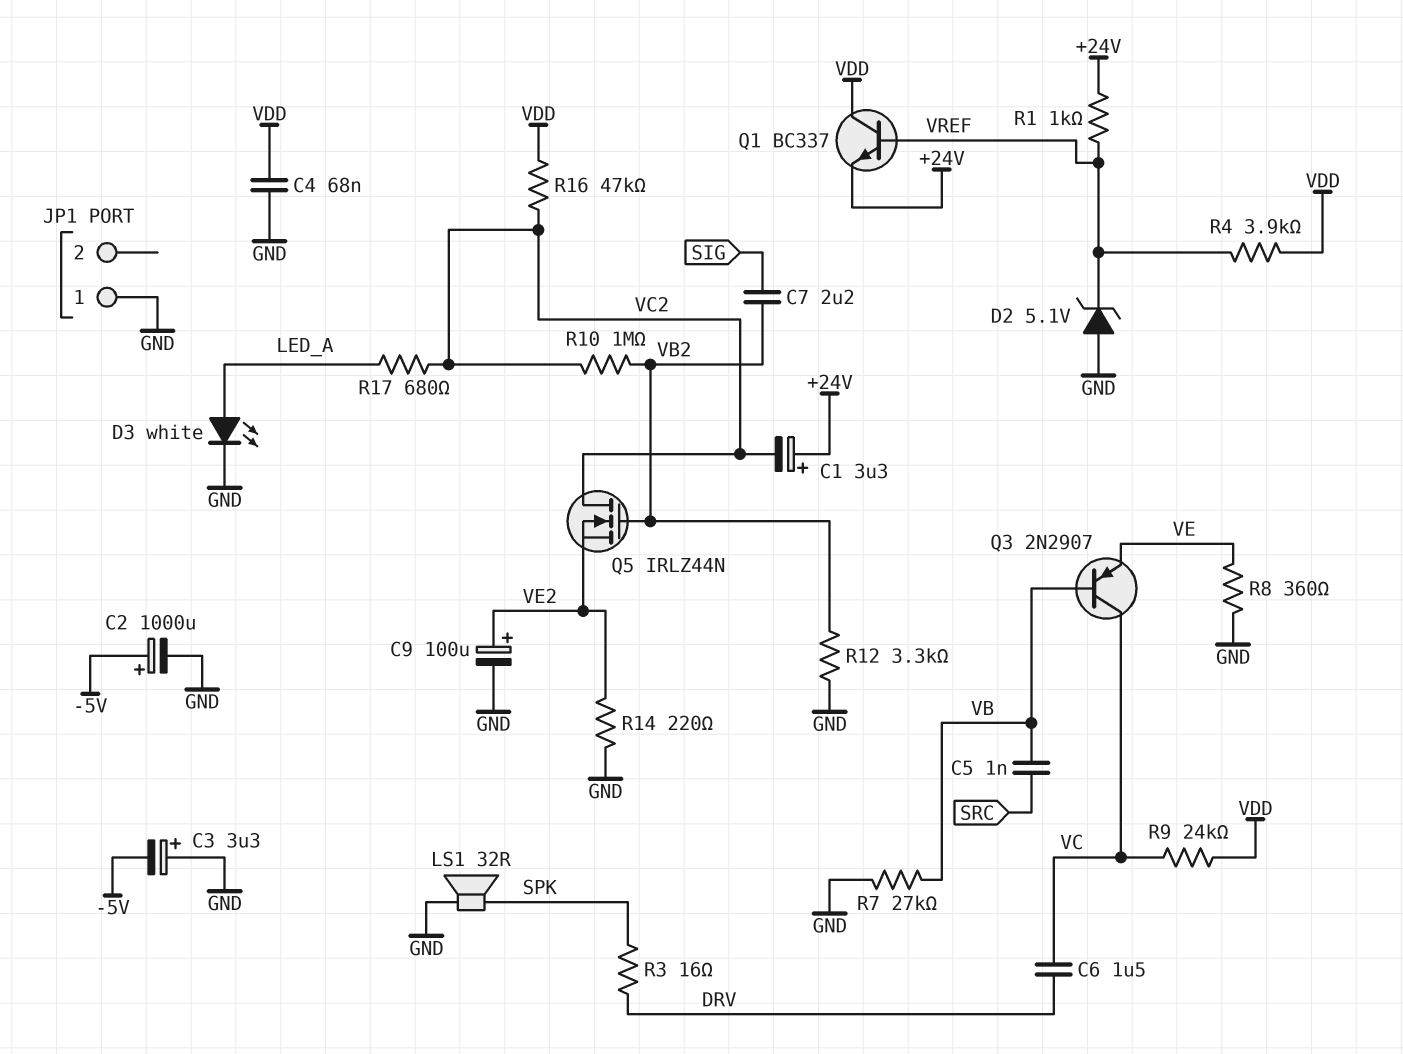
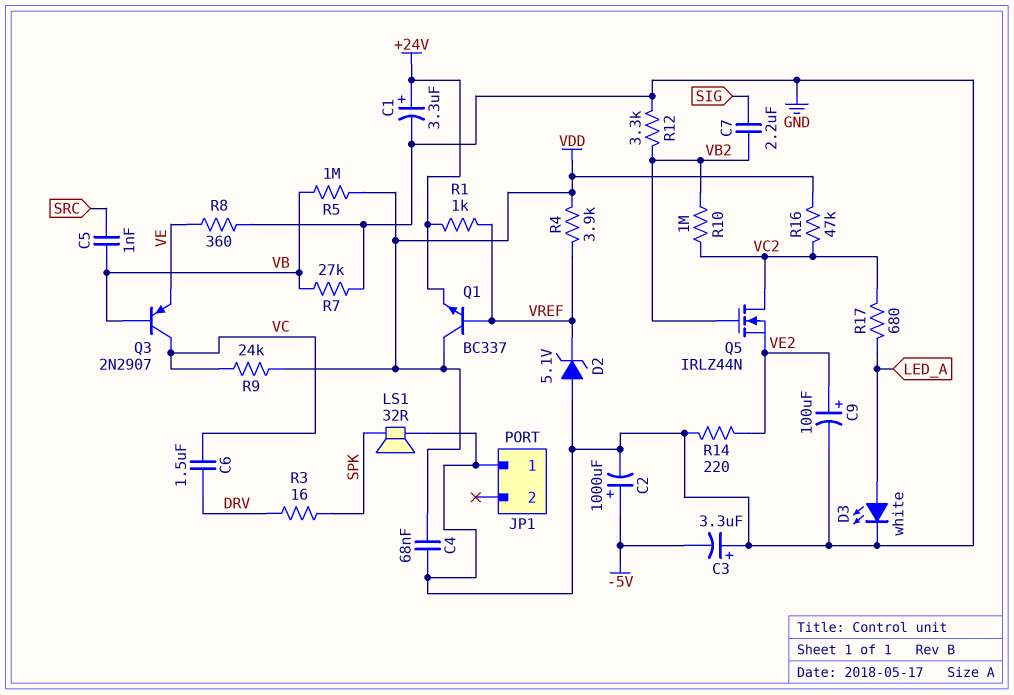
C1: 3.3uF (plus +24V, minus VC2) -> 3.3uF (plus +24V, minus GND)
R5: none -> 1M (VB, VDD)

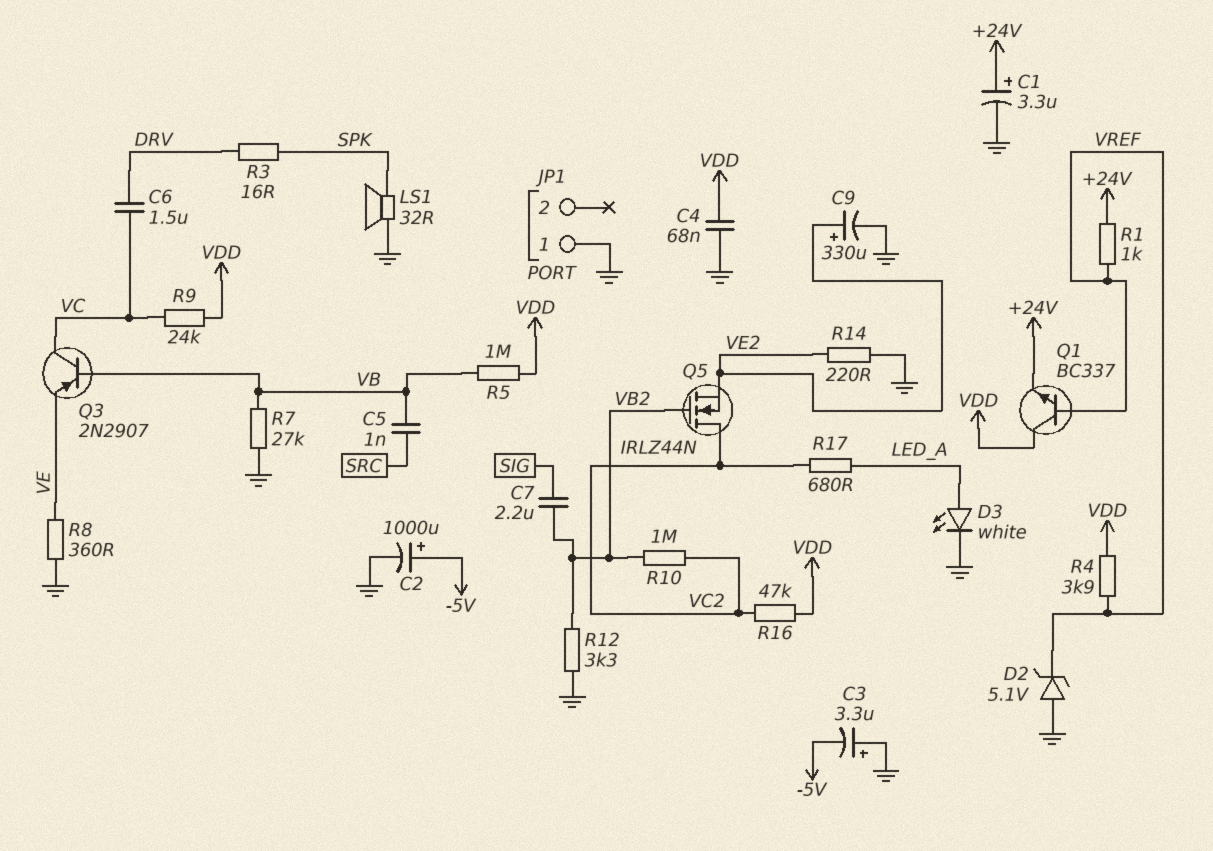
C9: 100uF (plus VE2, minus GND) -> 330uF (plus VE2, minus GND)

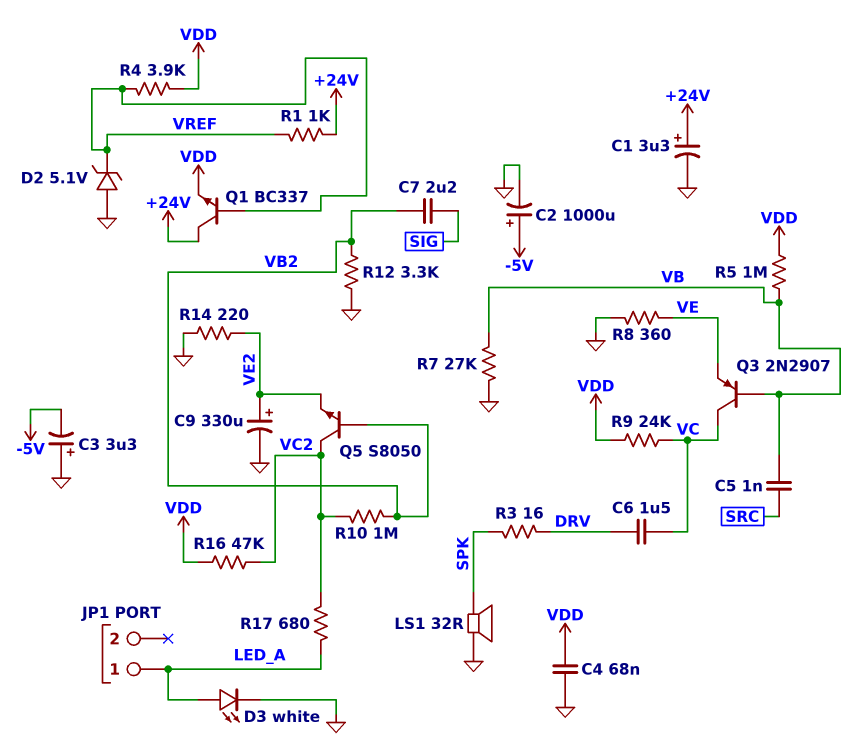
JP1 pin 1: GND -> LED_A
Q1: NPN BC337 (B VREF, C VDD, E +24V) -> NPN BC337 (B VREF, C +24V, E VDD)
Q5: NMOS IRLZ44N (G VB2, D VC2, S VE2) -> NPN S8050 (B VB2, C VC2, E VE2)

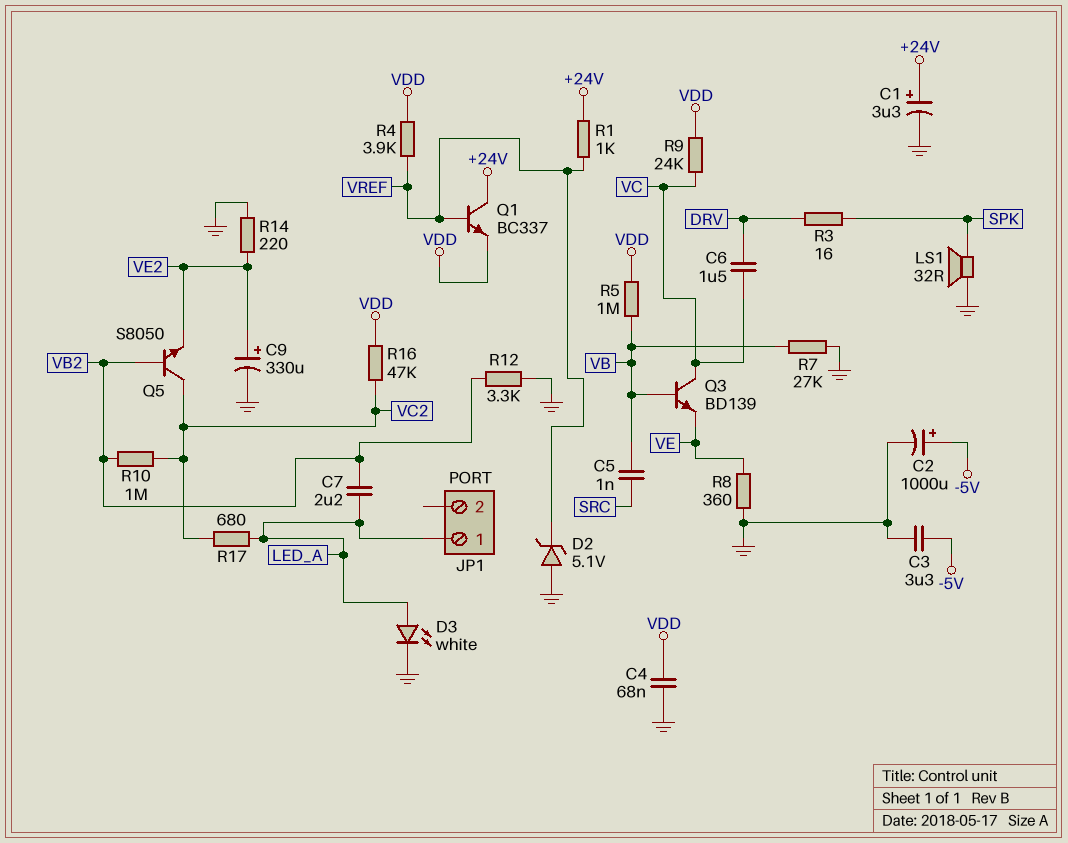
C3: 3.3uF (plus GND, minus -5V) -> 3.3uF (-5V, GND)
C7: 2.2uF (SIG, VB2) -> 2.2uF (LED_A, VB2)
Q3: PNP 2N2907 (B VB, C VC, E VE) -> NPN BD139 (B VB, C VC, E VE)

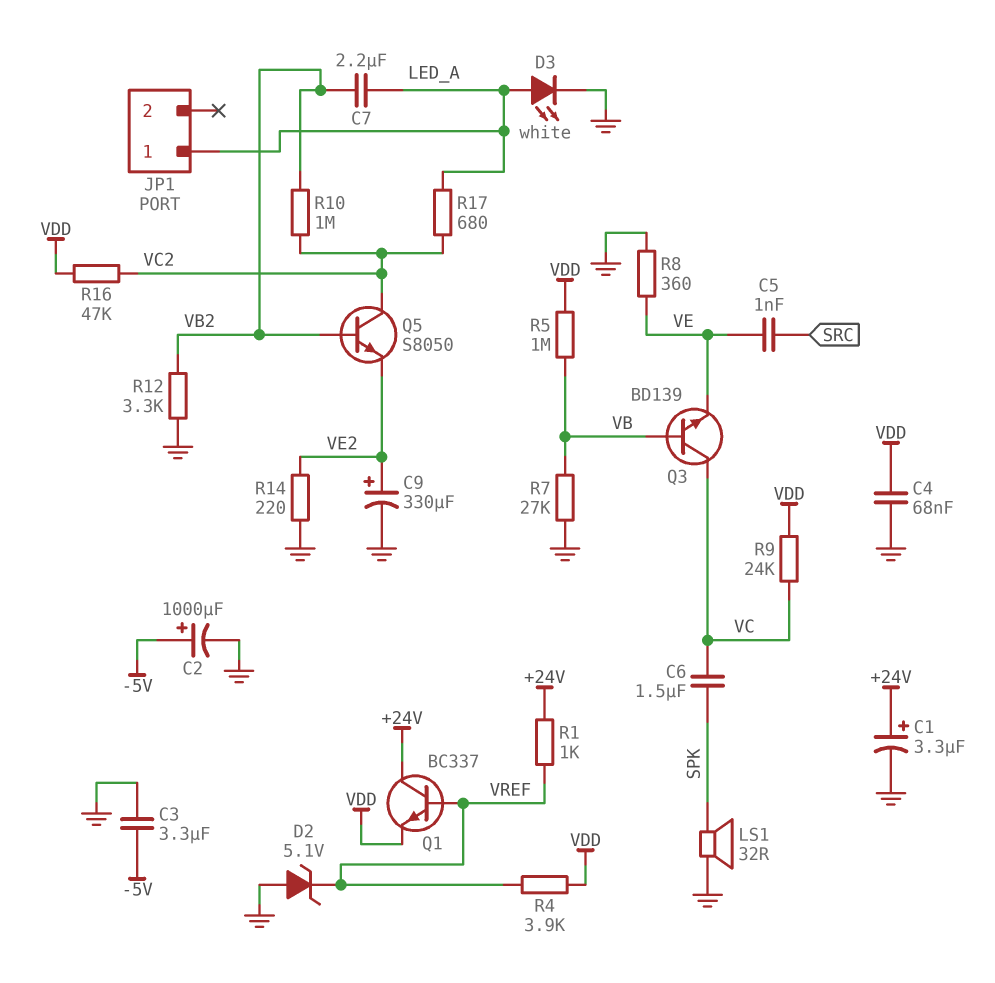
C5: 1nF (SRC, VB) -> 1nF (SRC, VE)
C6: 1.5uF (DRV, VC) -> 1.5uF (SPK, VC)
R3: 16 (DRV, SPK) -> none

